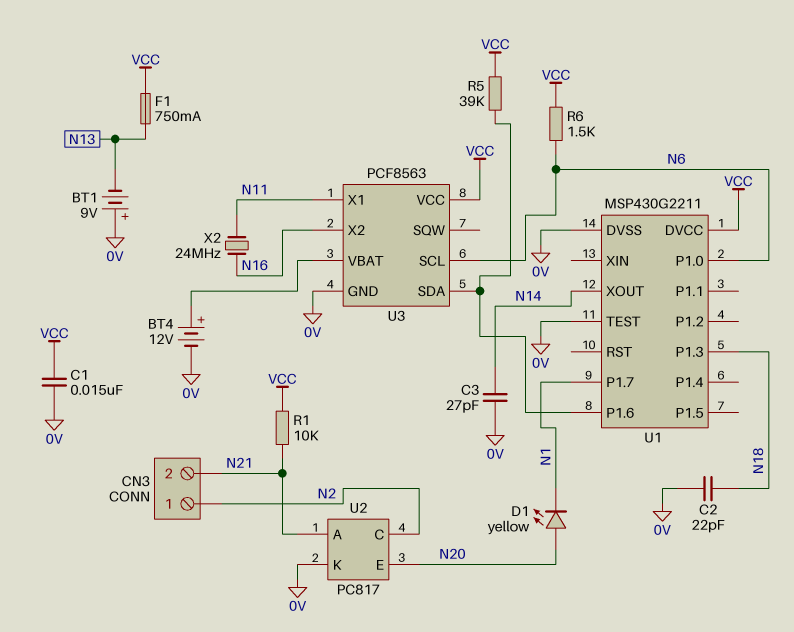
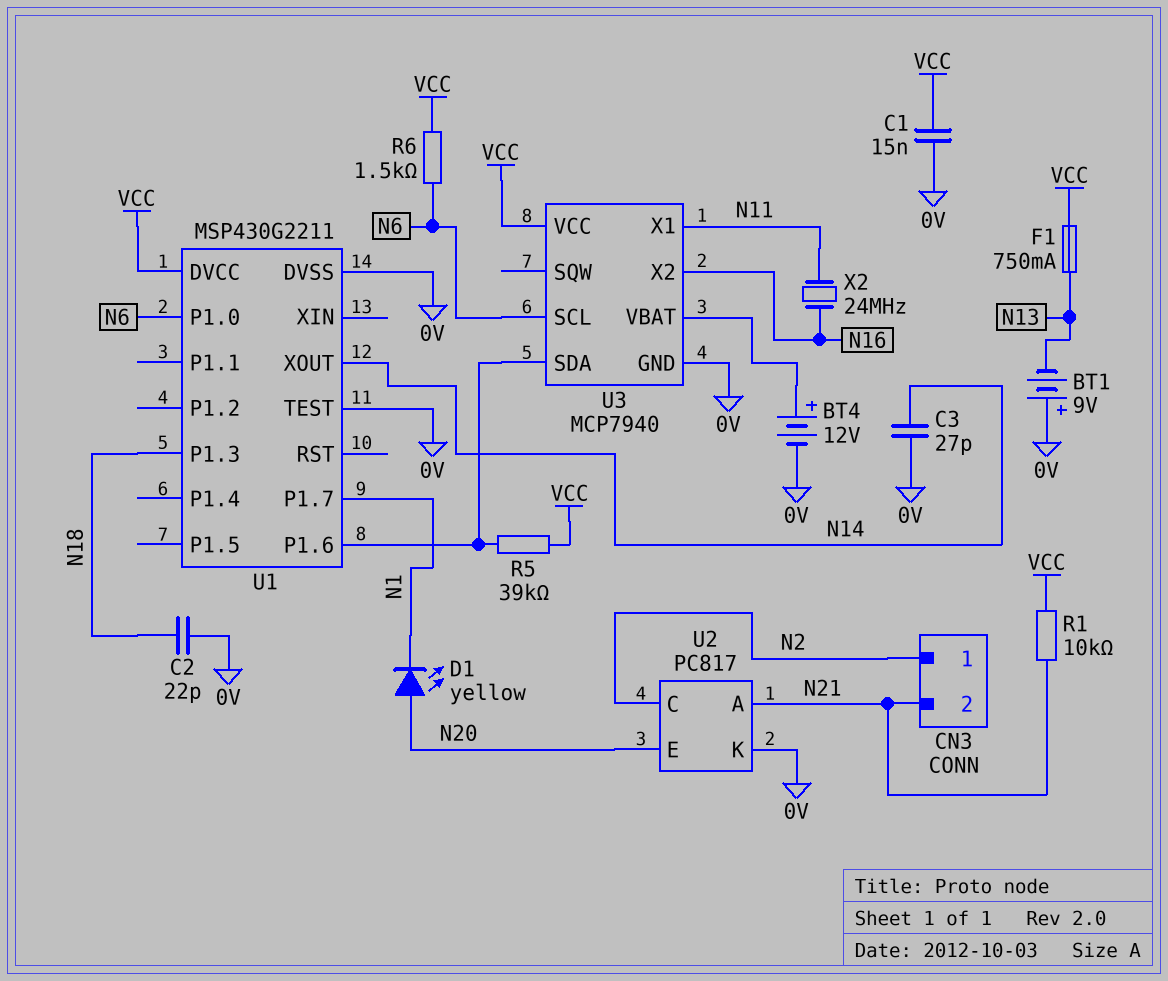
U3: PCF8563 -> MCP7940

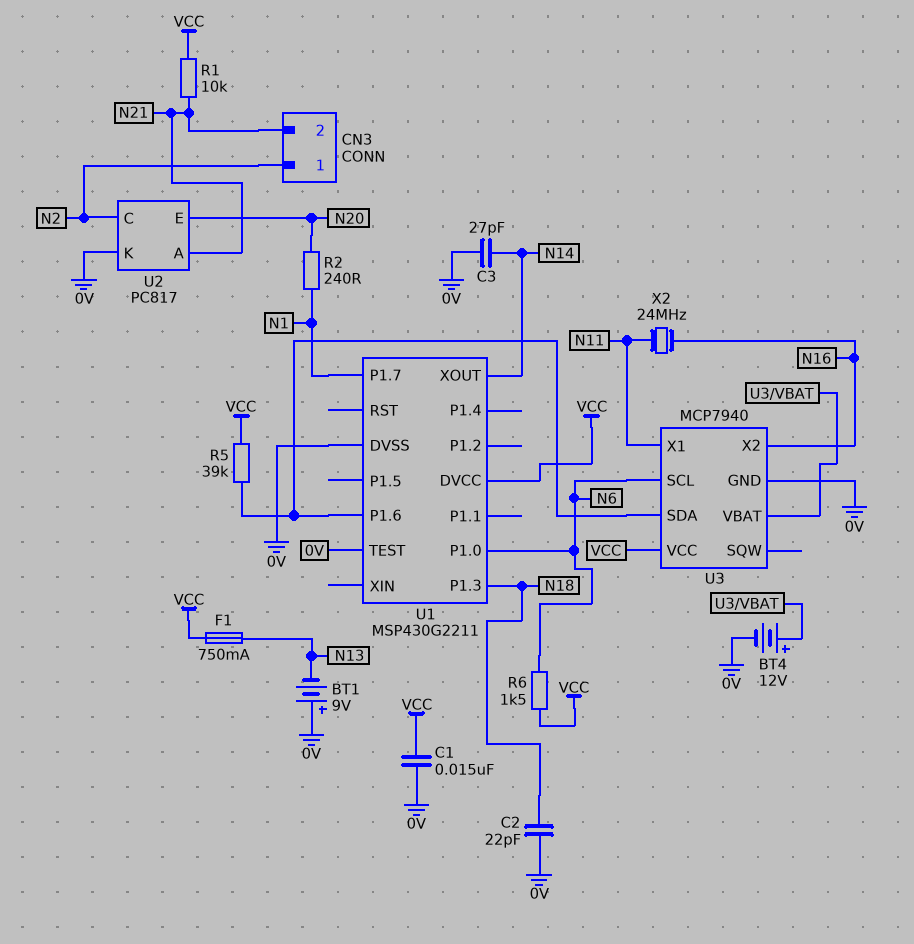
D1: LED yellow (A N20, K N1) -> none
R2: none -> 240 (N1, N20)

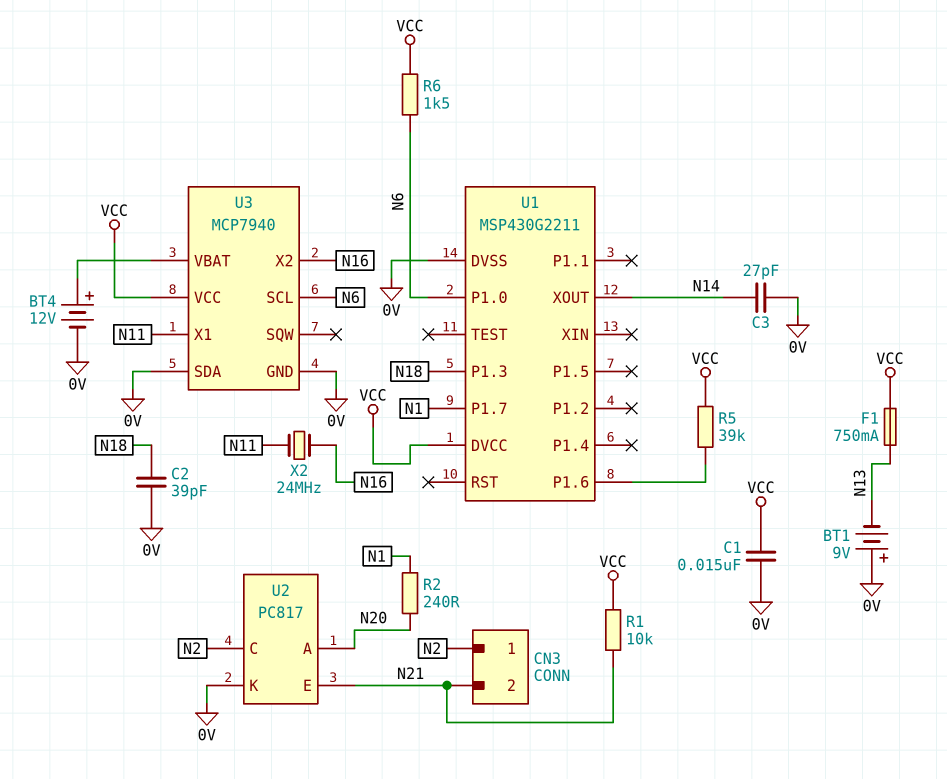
C2: 22pF (0V, N18) -> 39pF (0V, N18)
U1 pin TEST: 0V -> none
U2 pin A: N21 -> N20
U2 pin E: N20 -> N21
U3 pin SDA: U1/P1.6 -> 0V

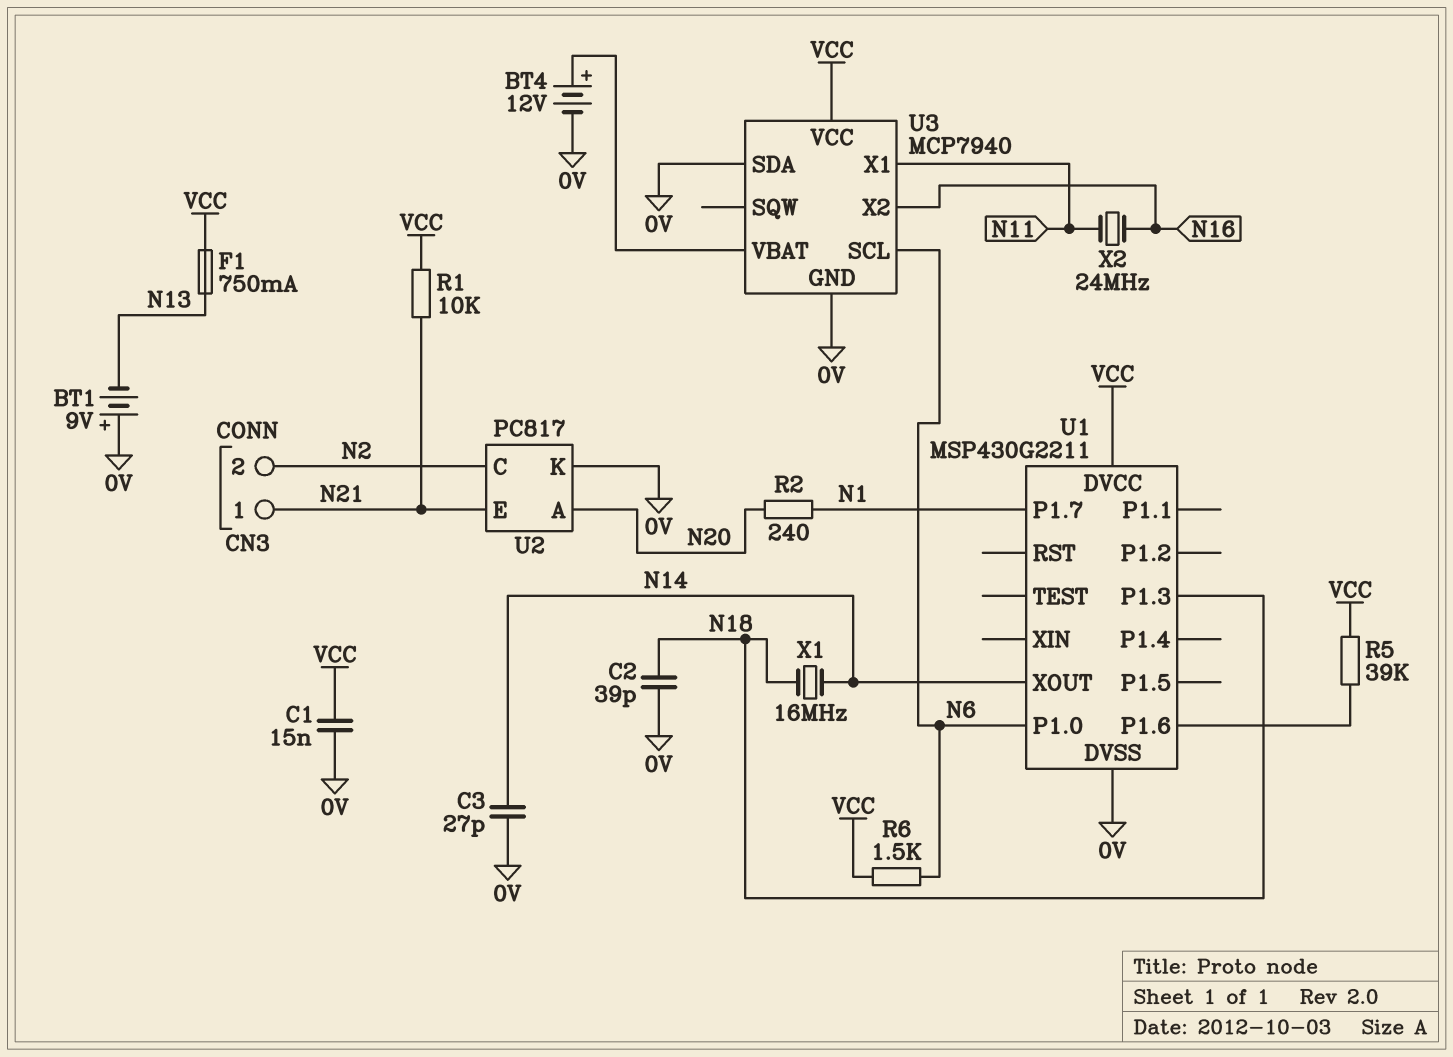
CN3 pin 1: N2 -> N21
CN3 pin 2: N21 -> N2
X1: none -> 16MHz (N14, N18)

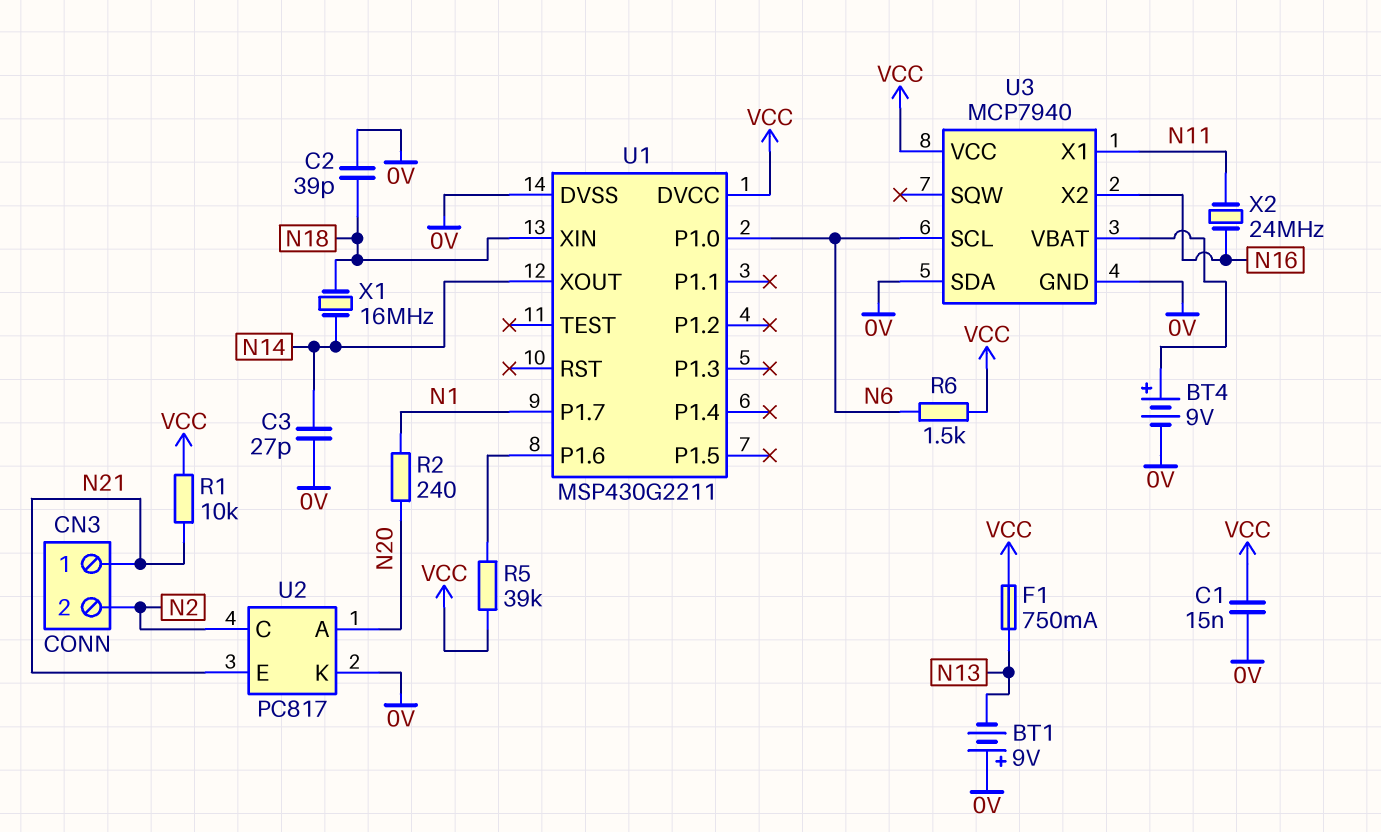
BT4: 12V (plus U3/VBAT, minus 0V) -> 9V (plus U3/VBAT, minus 0V)
U1 pin P1.3: N18 -> none
U1 pin XIN: none -> N18

